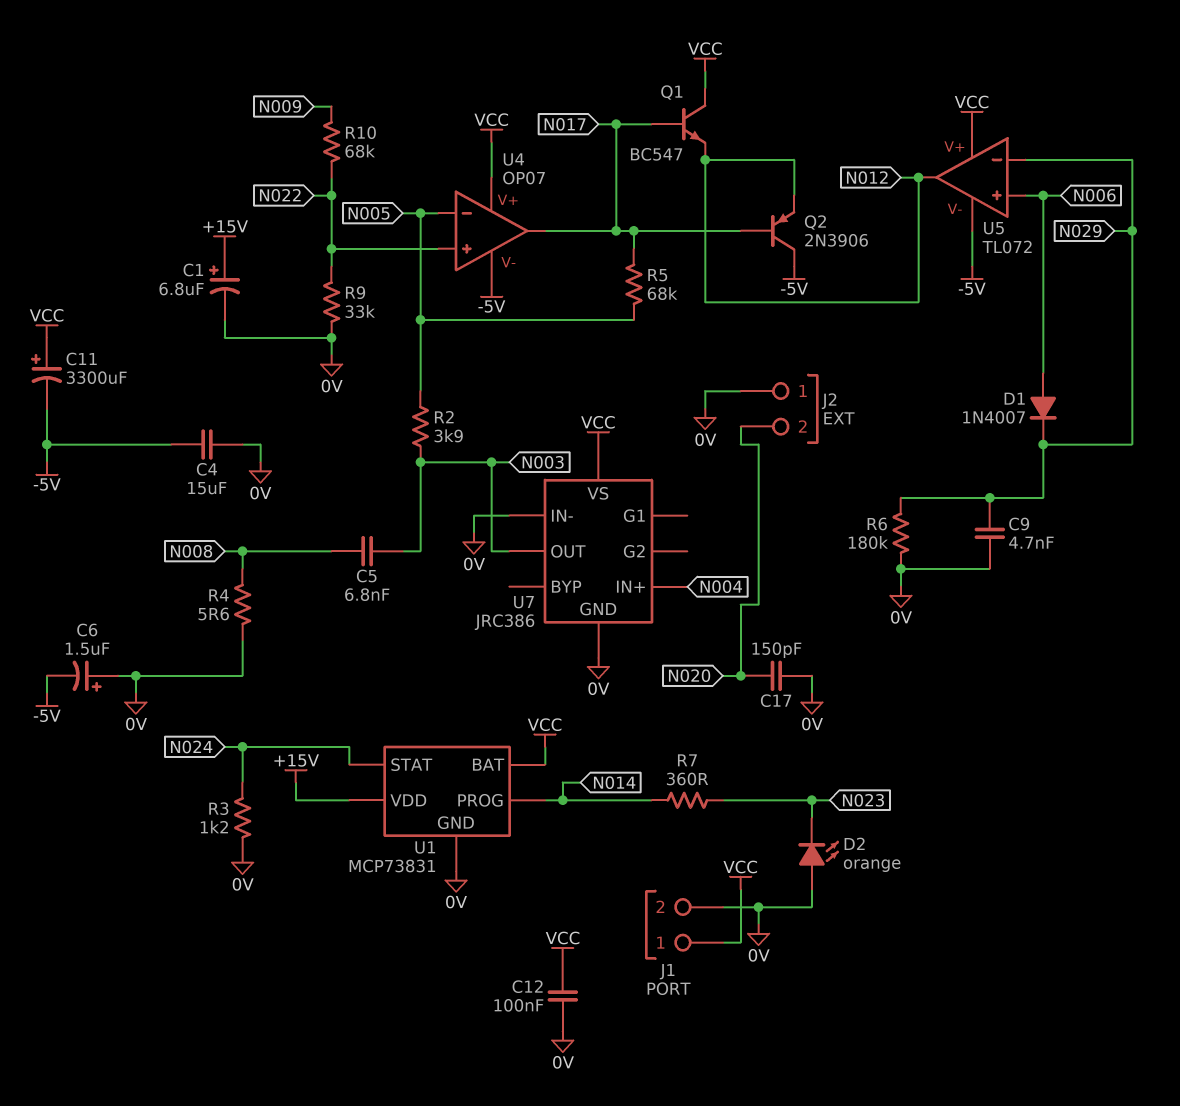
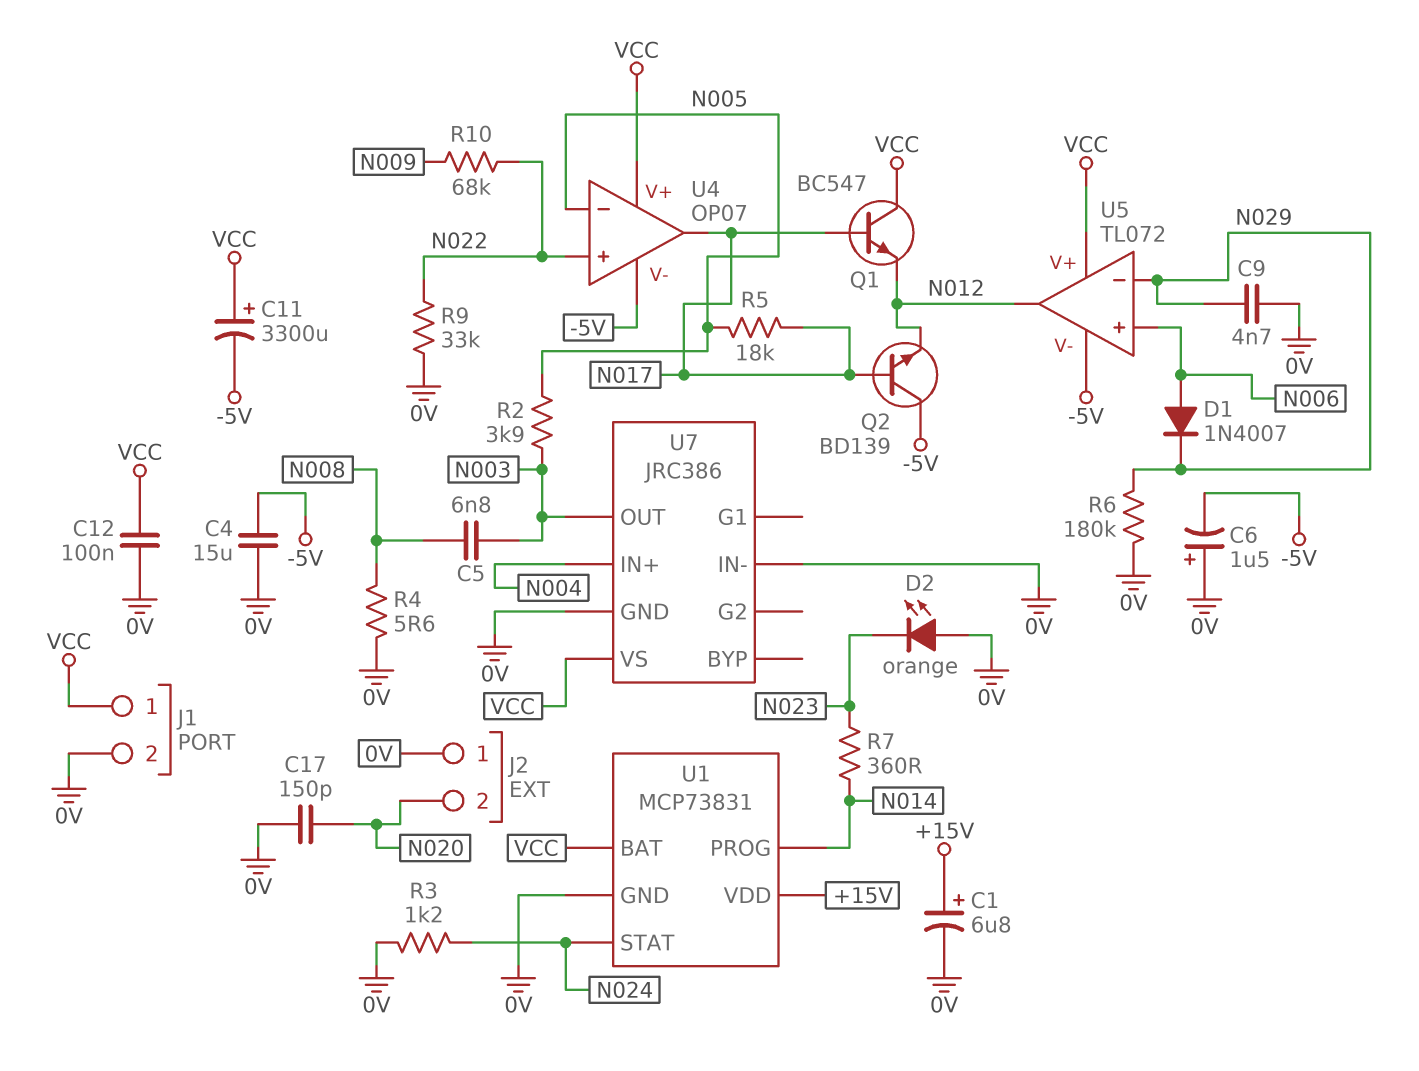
Q2: PNP 2N3906 (B N017, C -5V, E N012) -> NPN BD139 (B N017, C -5V, E N012)
R5: 68k (N005, N017) -> 18k (N005, N017)

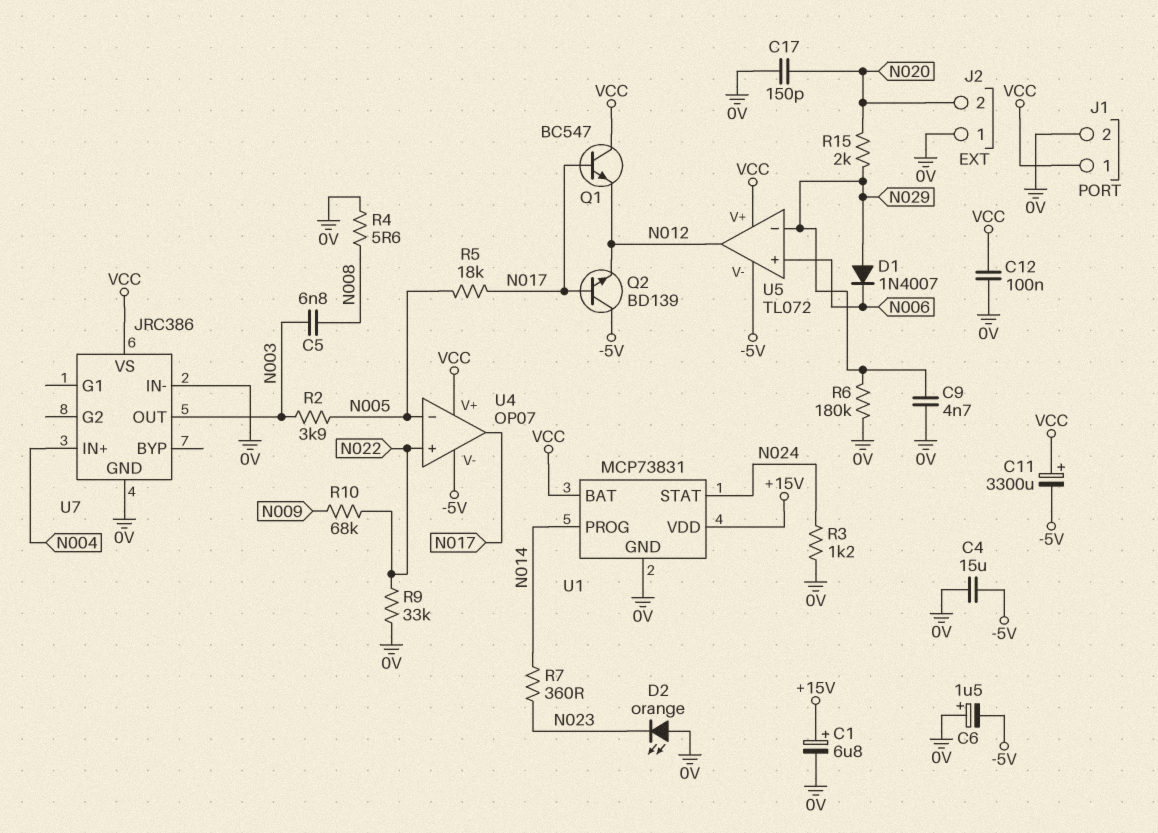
D1: diode 1N4007 (A N006, K N029) -> diode 1N4007 (A N029, K N006)
R15: none -> 2k (N020, N029)

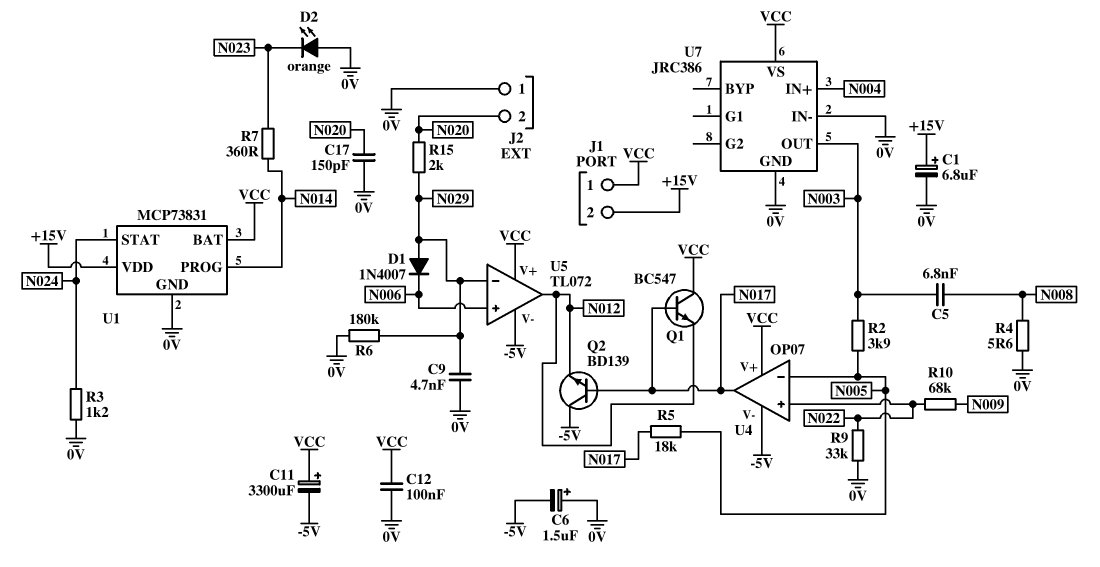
C4: 15uF (-5V, 0V) -> none
J1 pin 2: 0V -> +15V

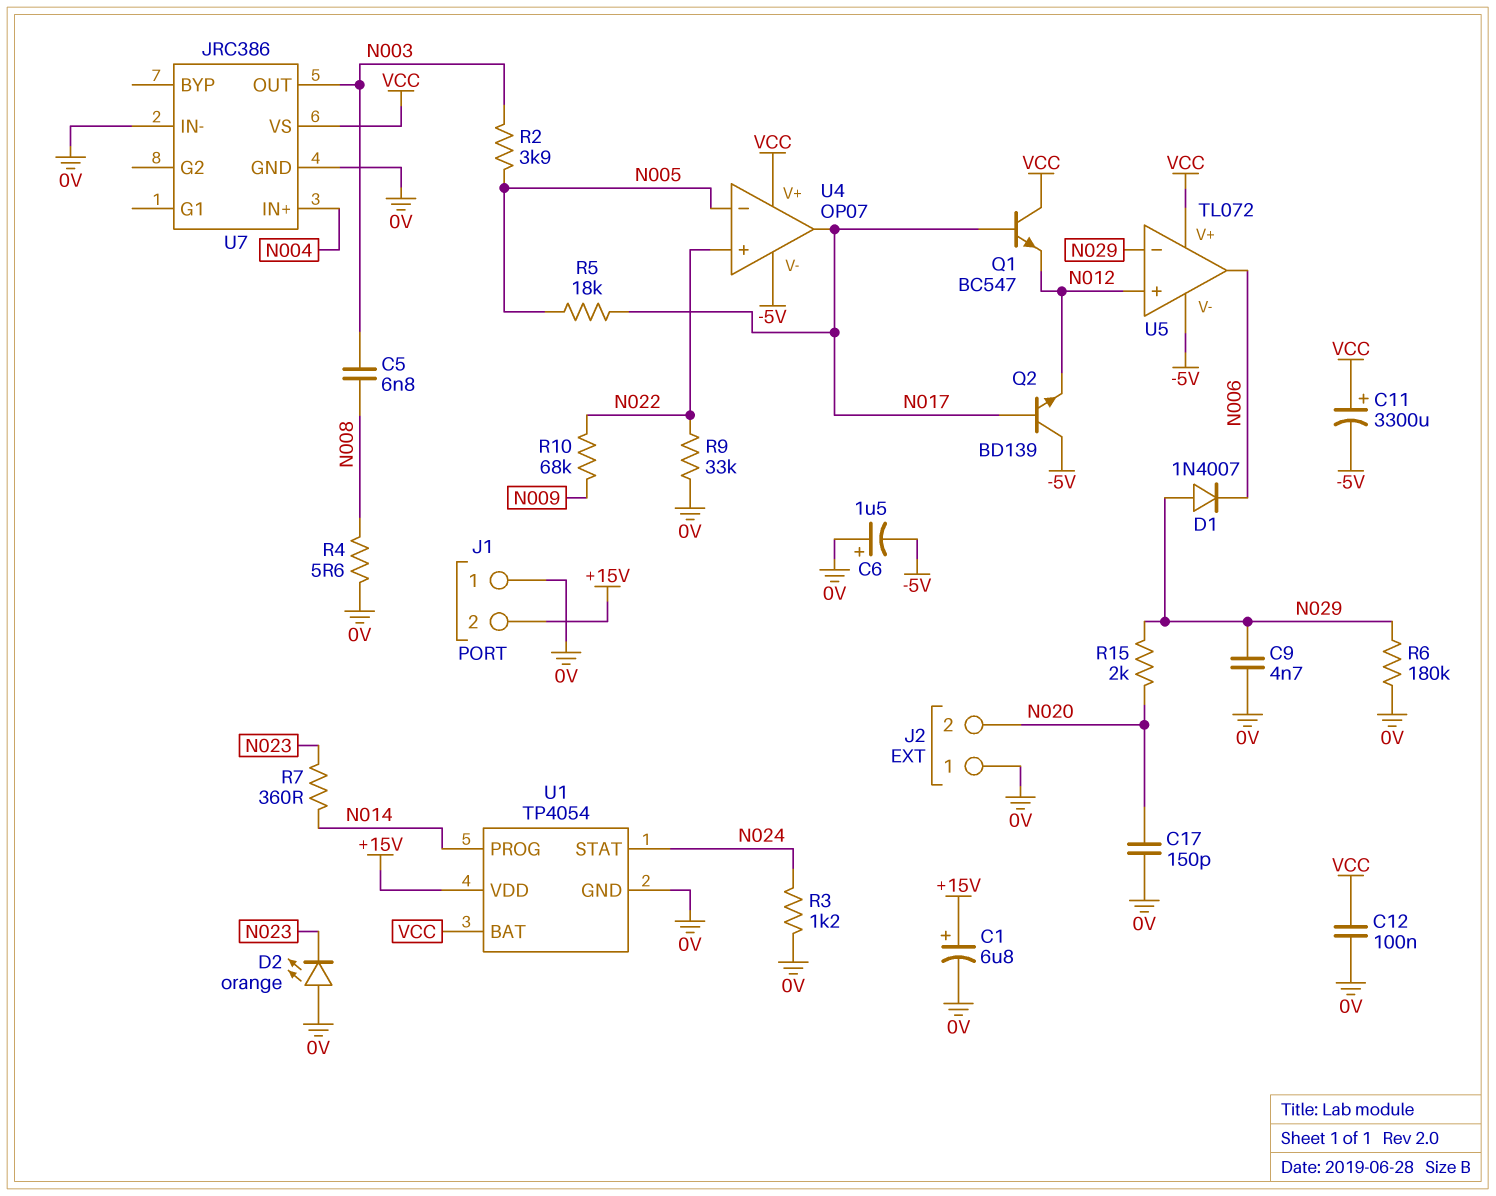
J1 pin 1: VCC -> 0V
U1: MCP73831 -> TP4054
U5 pin in+: N006 -> N012
U5 pin out: N012 -> N006

